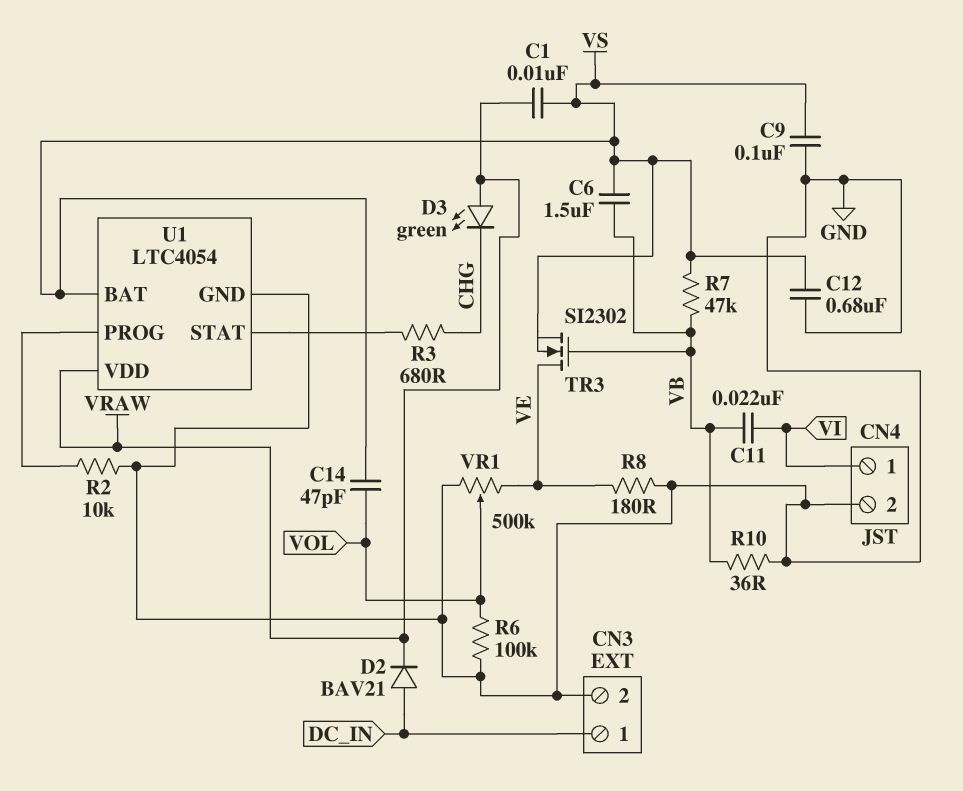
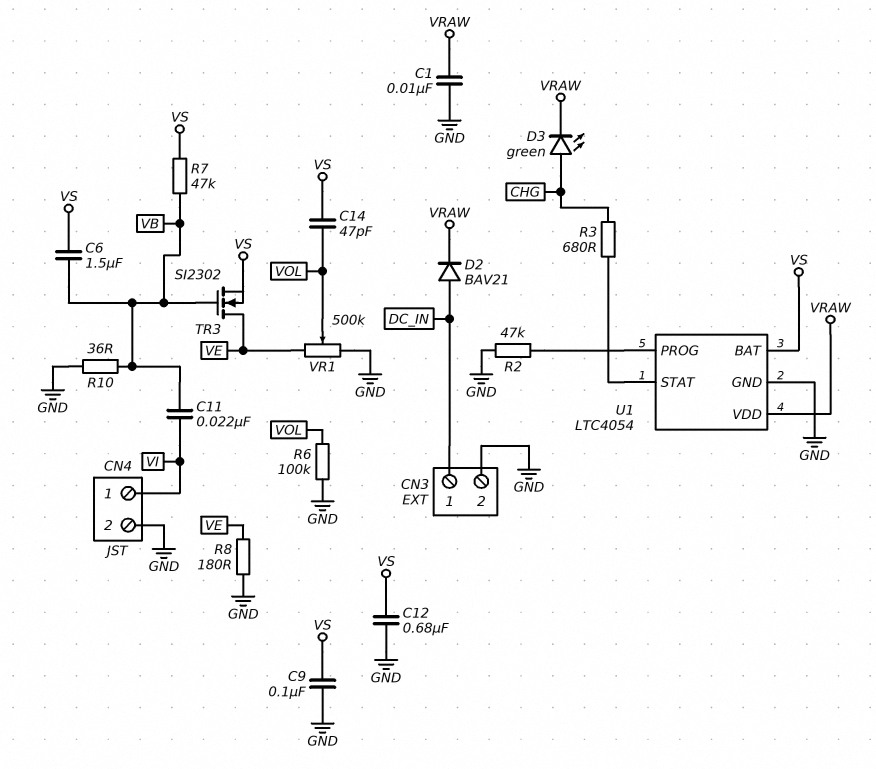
C1: 10nF (VRAW, VS) -> 10nF (GND, VRAW)
D3: LED green (A VRAW, K CHG) -> LED green (A CHG, K VRAW)
R2: 10k (GND, U1/PROG) -> 47k (GND, U1/PROG)

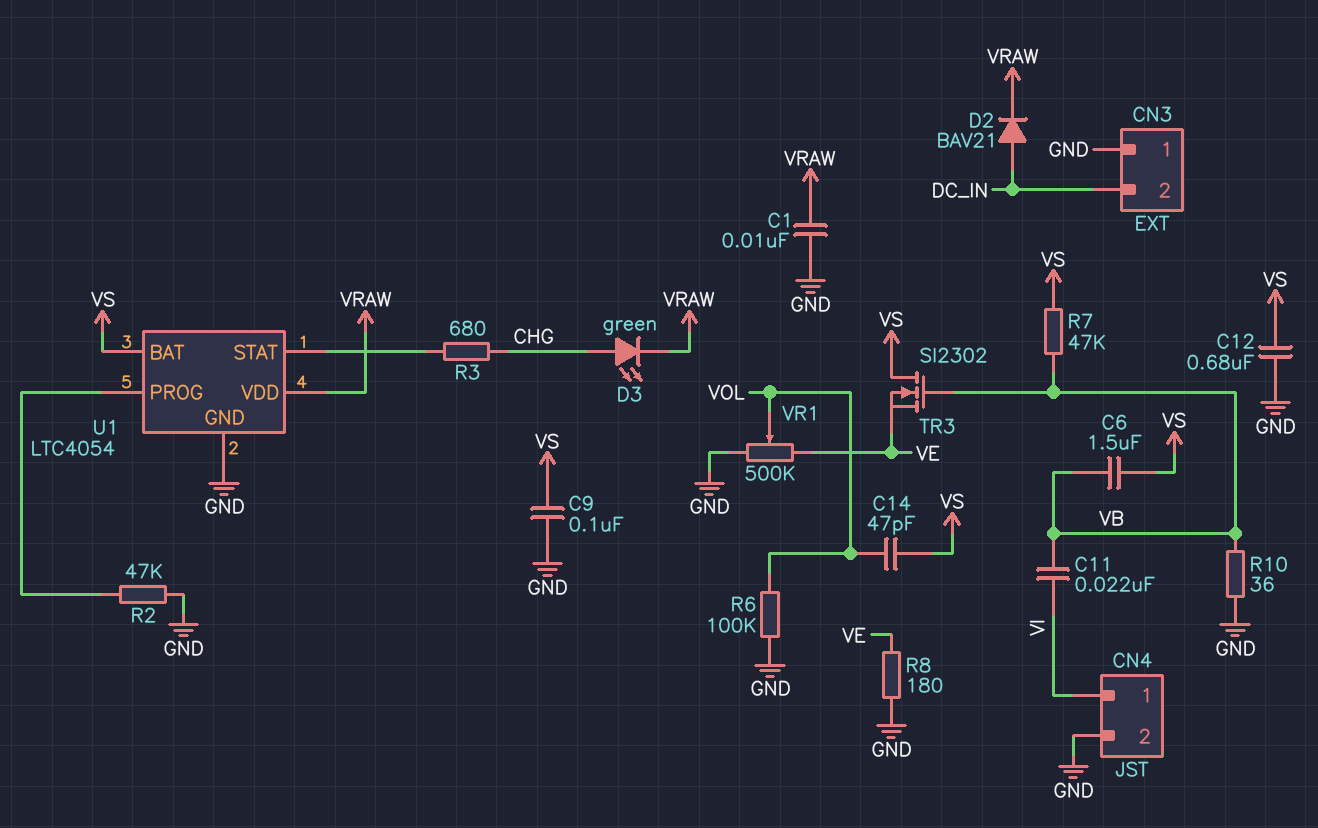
CN3 pin 1: DC_IN -> GND
CN3 pin 2: GND -> DC_IN
TR3: NMOS SI2302 (G VB, D VE, S VS) -> NMOS SI2302 (G VB, D VS, S VE)

